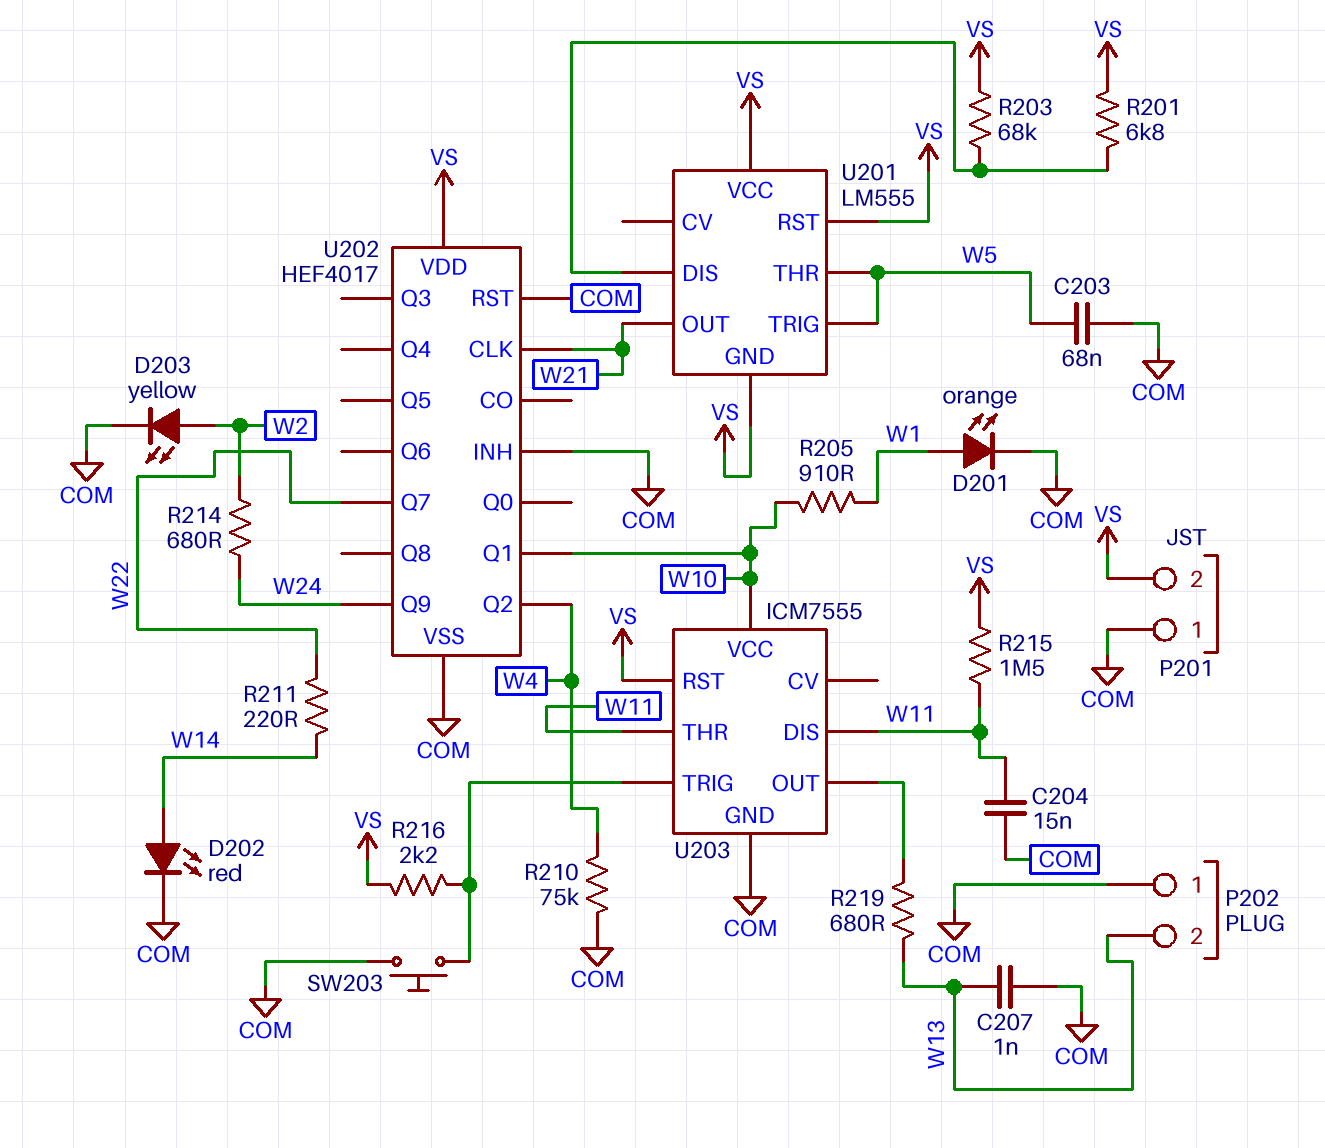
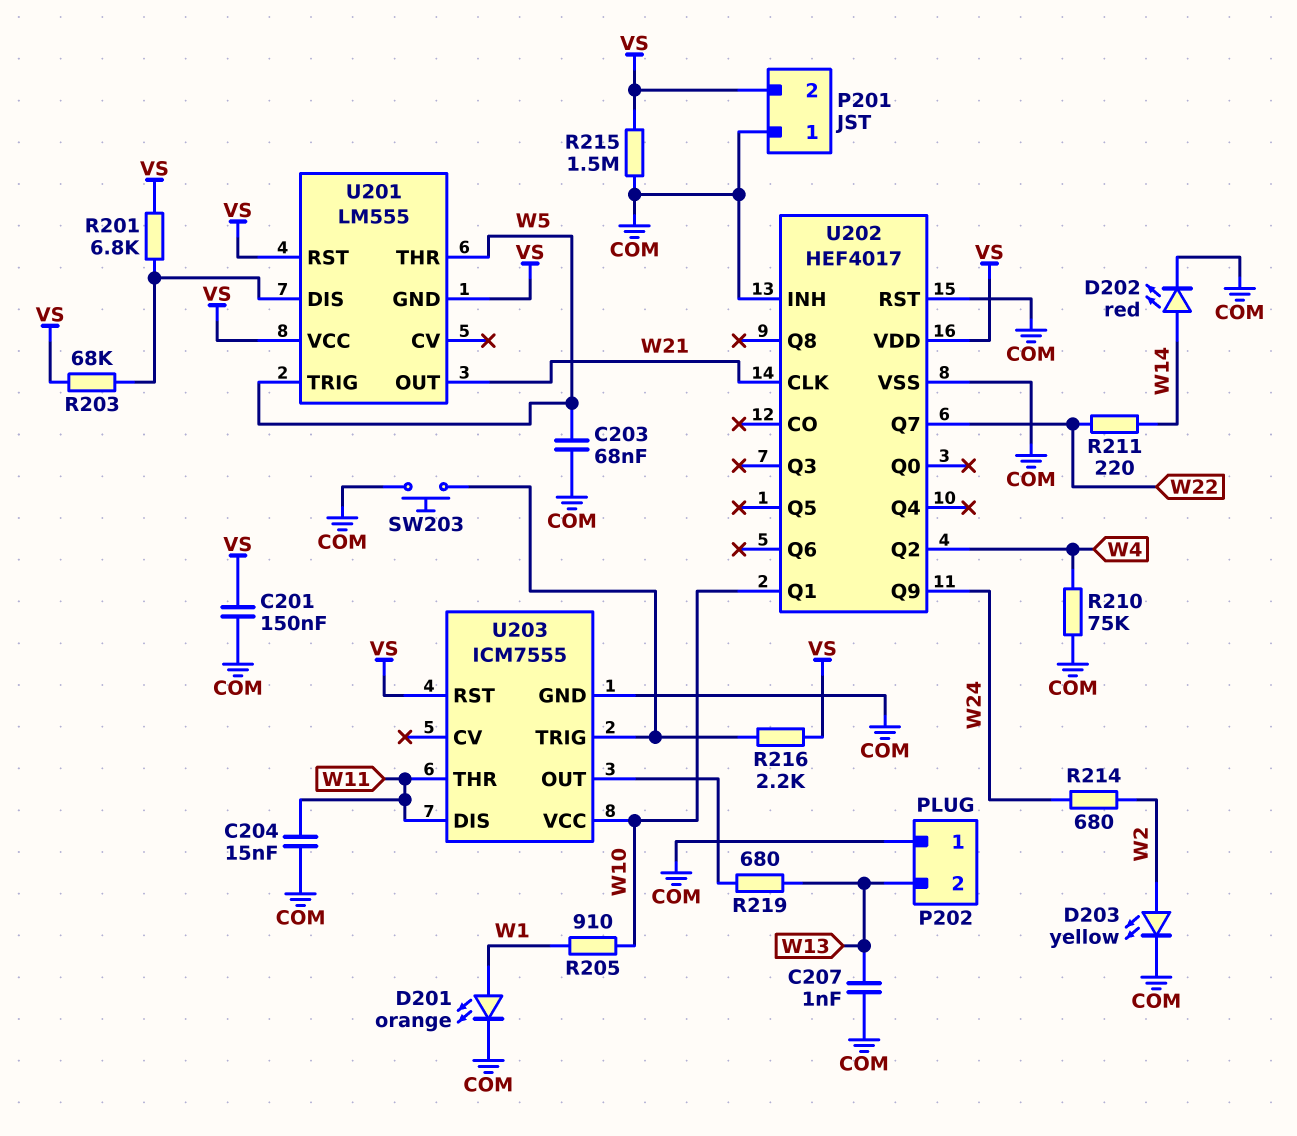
C201: none -> 150nF (COM, VS)
R215: 1.5M (VS, W11) -> 1.5M (COM, VS)

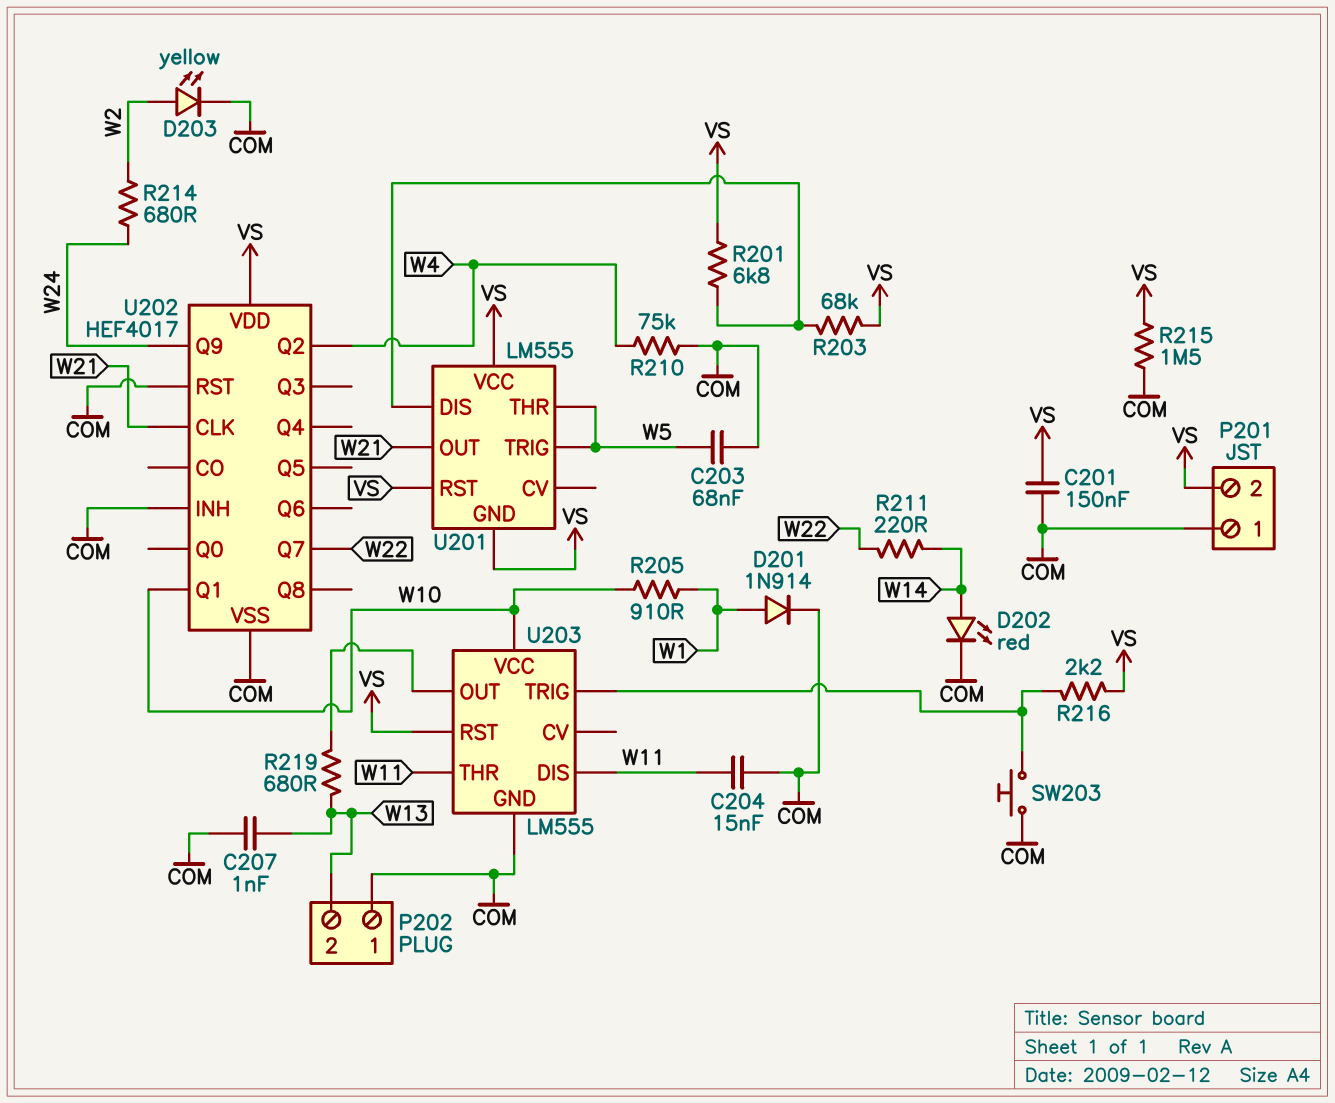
D201: LED orange (A W1, K COM) -> diode 1N914 (A W1, K COM)
U203: ICM7555 -> LM555

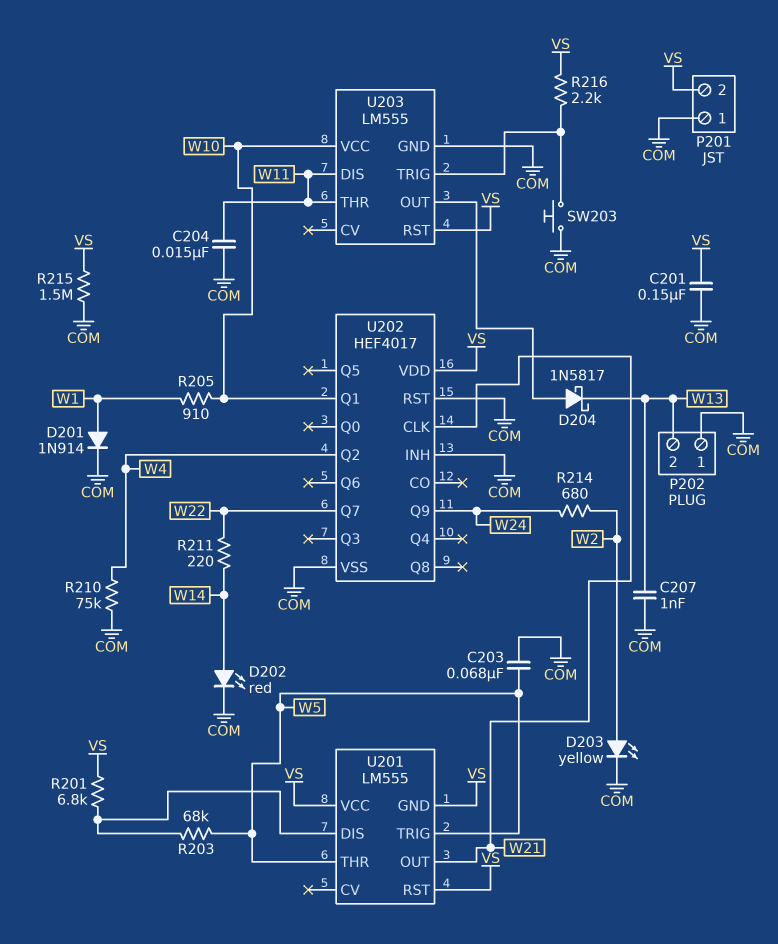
D204: none -> schottky 1N5817 (A U203/OUT, K W13)
R203: 68k (U201/DIS, VS) -> 68k (U201/DIS, W5)
R219: 680 (U203/OUT, W13) -> none

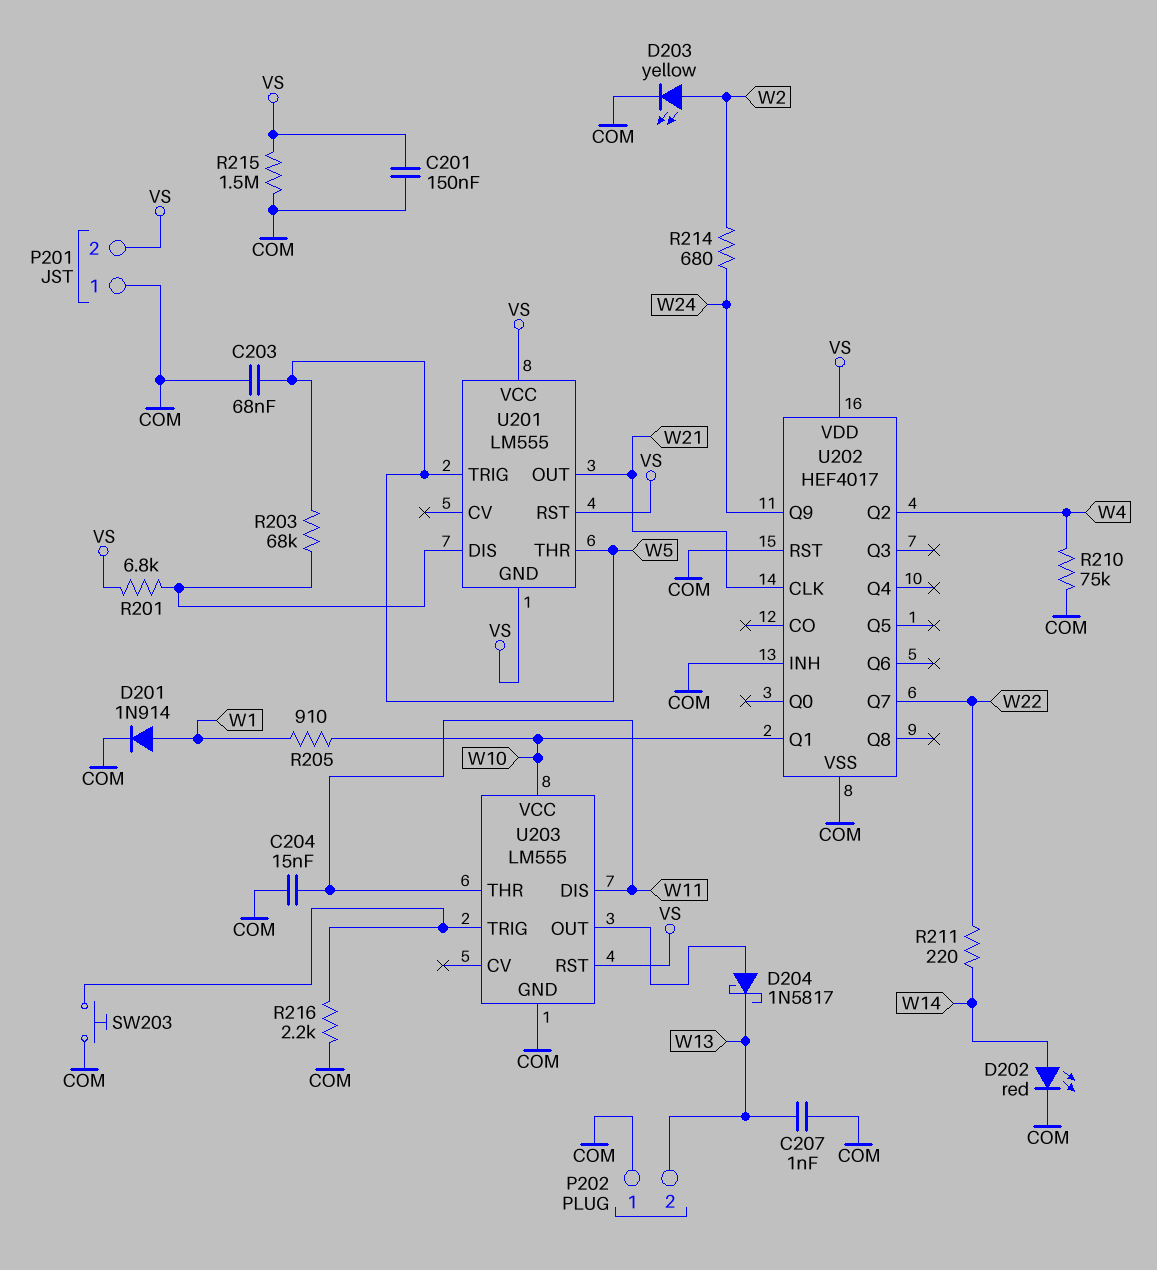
R216: 2.2k (U203/TRIG, VS) -> 2.2k (COM, U203/TRIG)

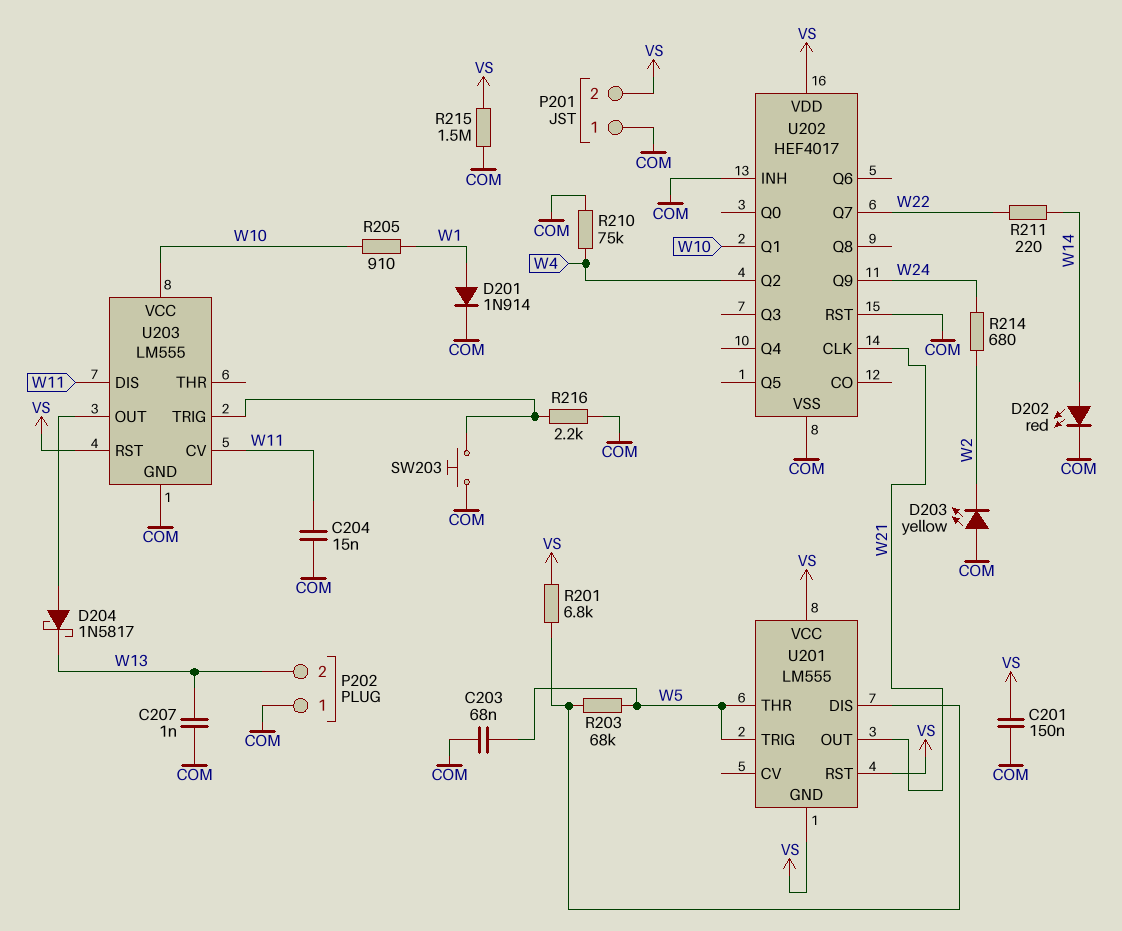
D203: LED yellow (A W2, K COM) -> LED yellow (A COM, K W2)
U203 pin CV: none -> W11
U203 pin THR: W11 -> none

